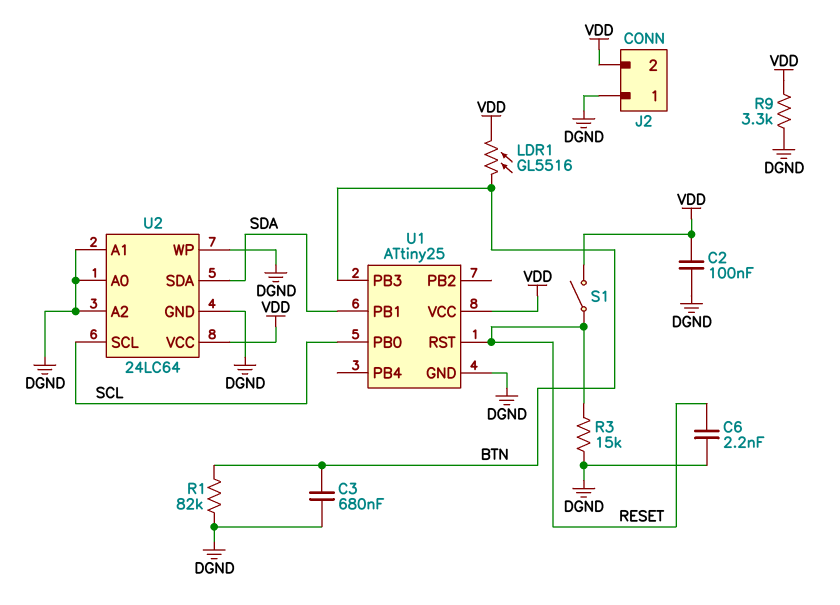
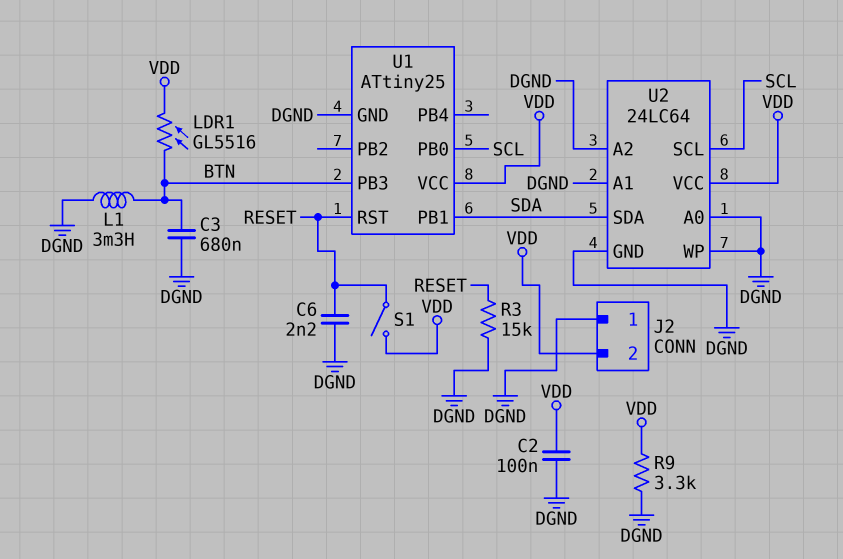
L1: none -> 3.3mH (BTN, DGND)
R1: 82k (BTN, DGND) -> none

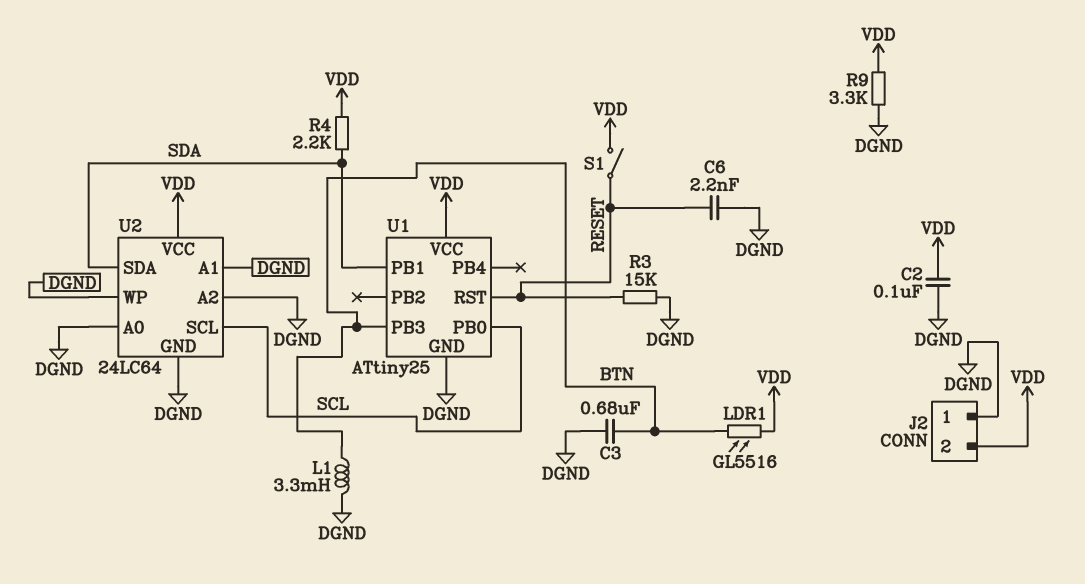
R4: none -> 2.2k (SDA, VDD)

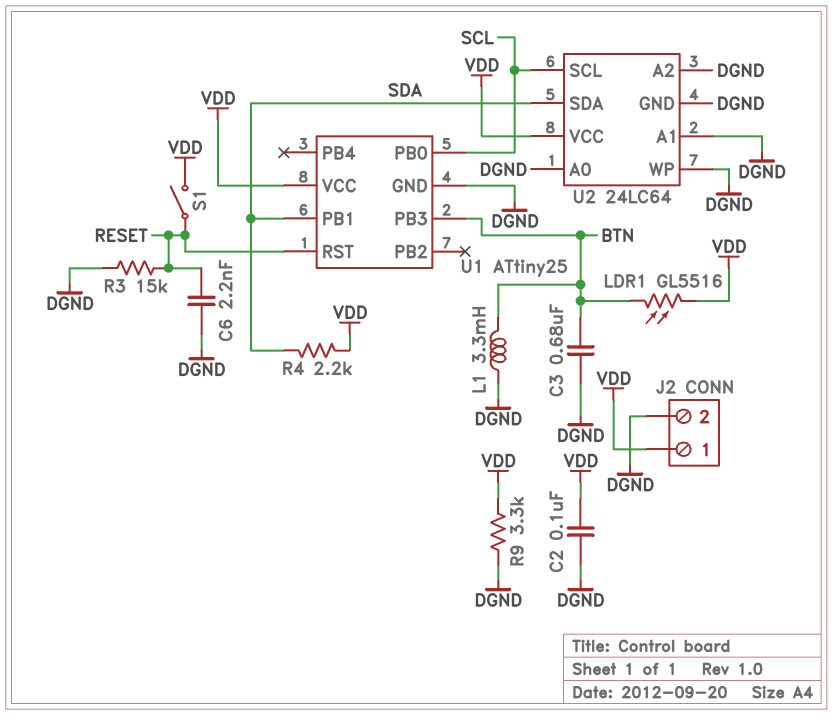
J2 pin 1: DGND -> VDD
J2 pin 2: VDD -> DGND

